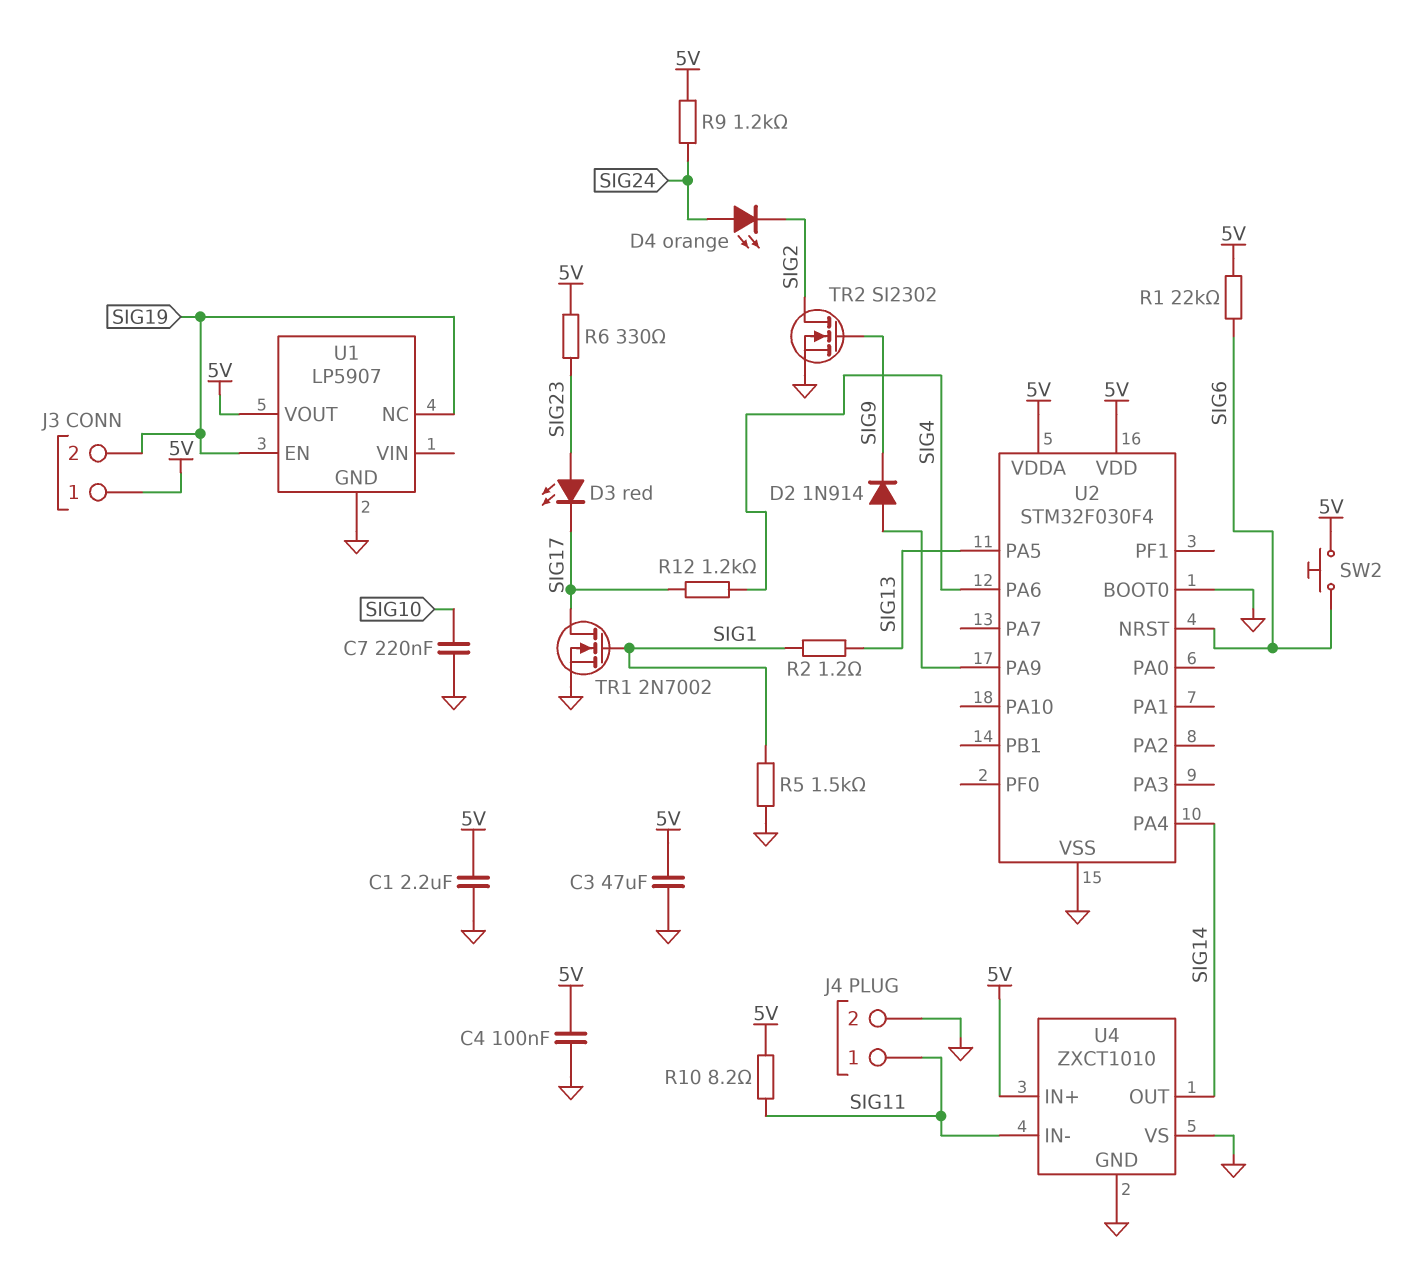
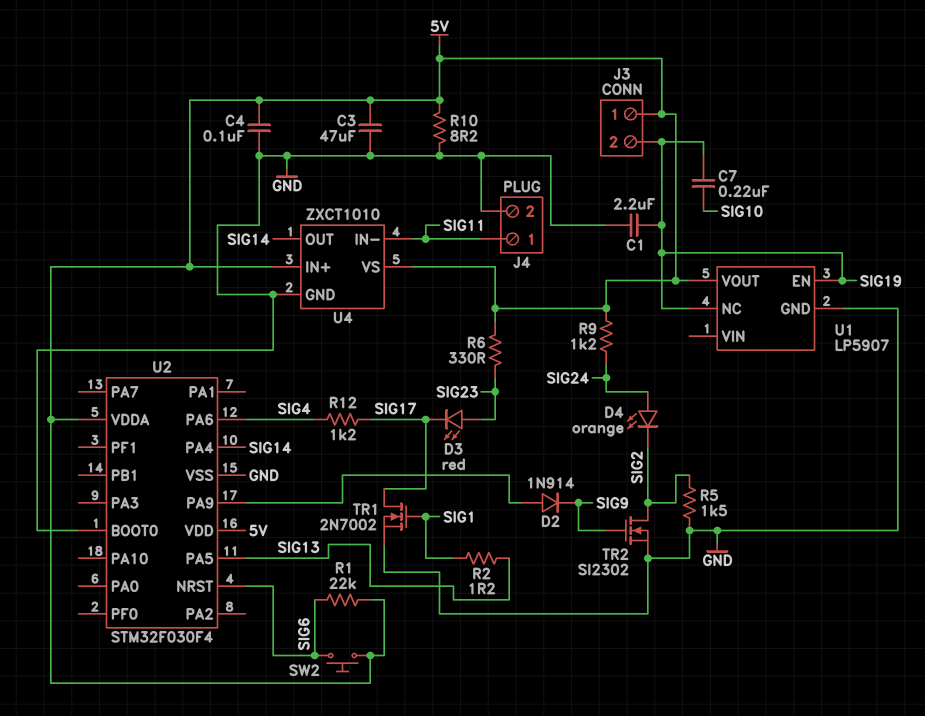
C1: 2.2uF (5V, GND) -> 2.2uF (GND, SIG19)
C7: 220nF (GND, SIG10) -> 220nF (SIG10, SIG19)
R5: 1.5k (GND, SIG1) -> 1.5k (GND, SIG2)
R10: 8.2 (5V, SIG11) -> 8.2 (5V, GND)
U4 pin VS: GND -> 5V

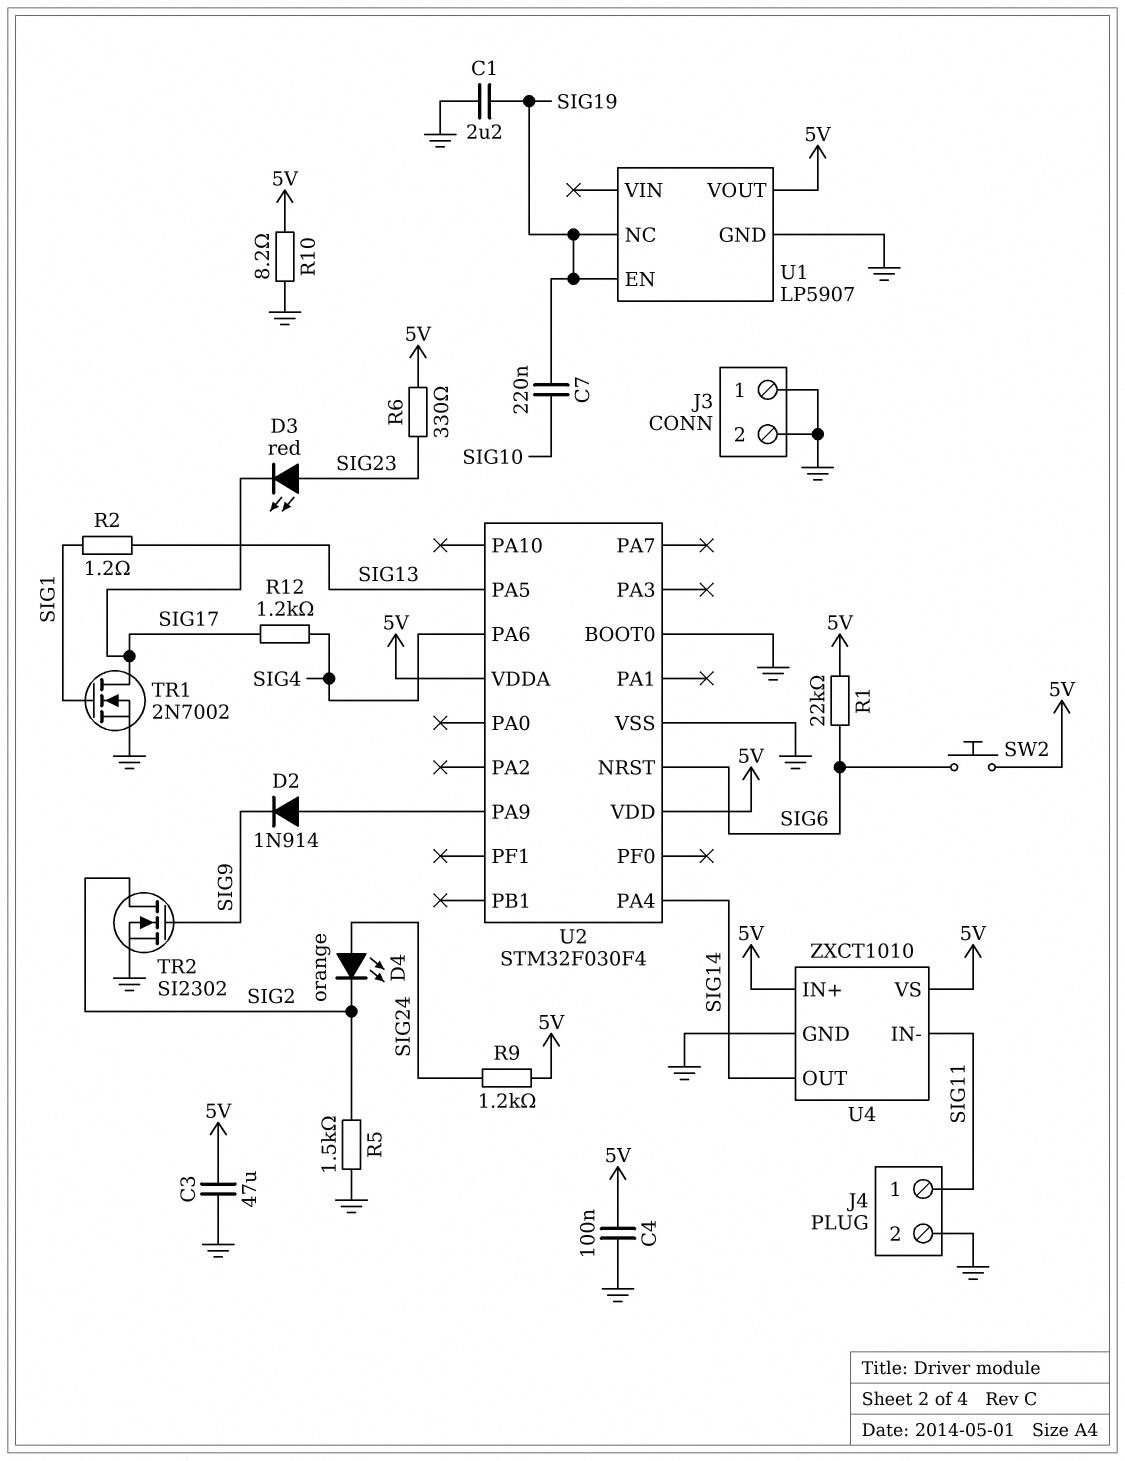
J3 pin 1: 5V -> GND
J3 pin 2: SIG19 -> GND

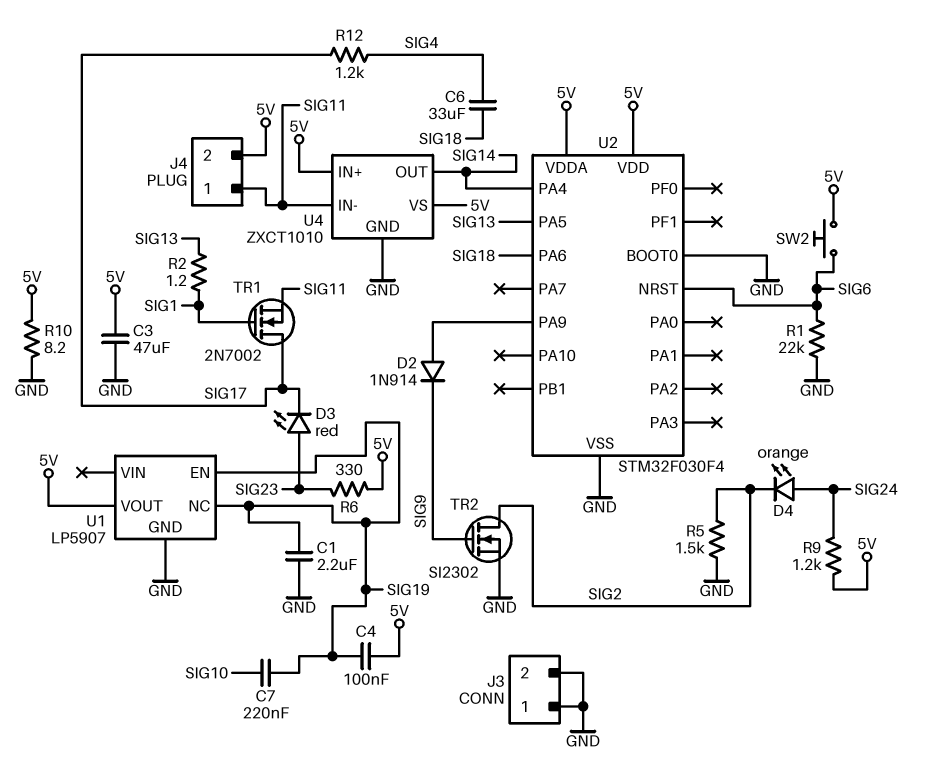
C4: 100nF (5V, GND) -> 100nF (5V, SIG19)
C6: none -> 33uF (SIG4, SIG18)
J4 pin 2: GND -> 5V
R1: 22k (5V, SIG6) -> 22k (GND, SIG6)
TR1: NMOS 2N7002 (G SIG1, D SIG17, S GND) -> NMOS 2N7002 (G SIG1, D SIG17, S SIG11)
U2 pin PA6: SIG4 -> SIG18

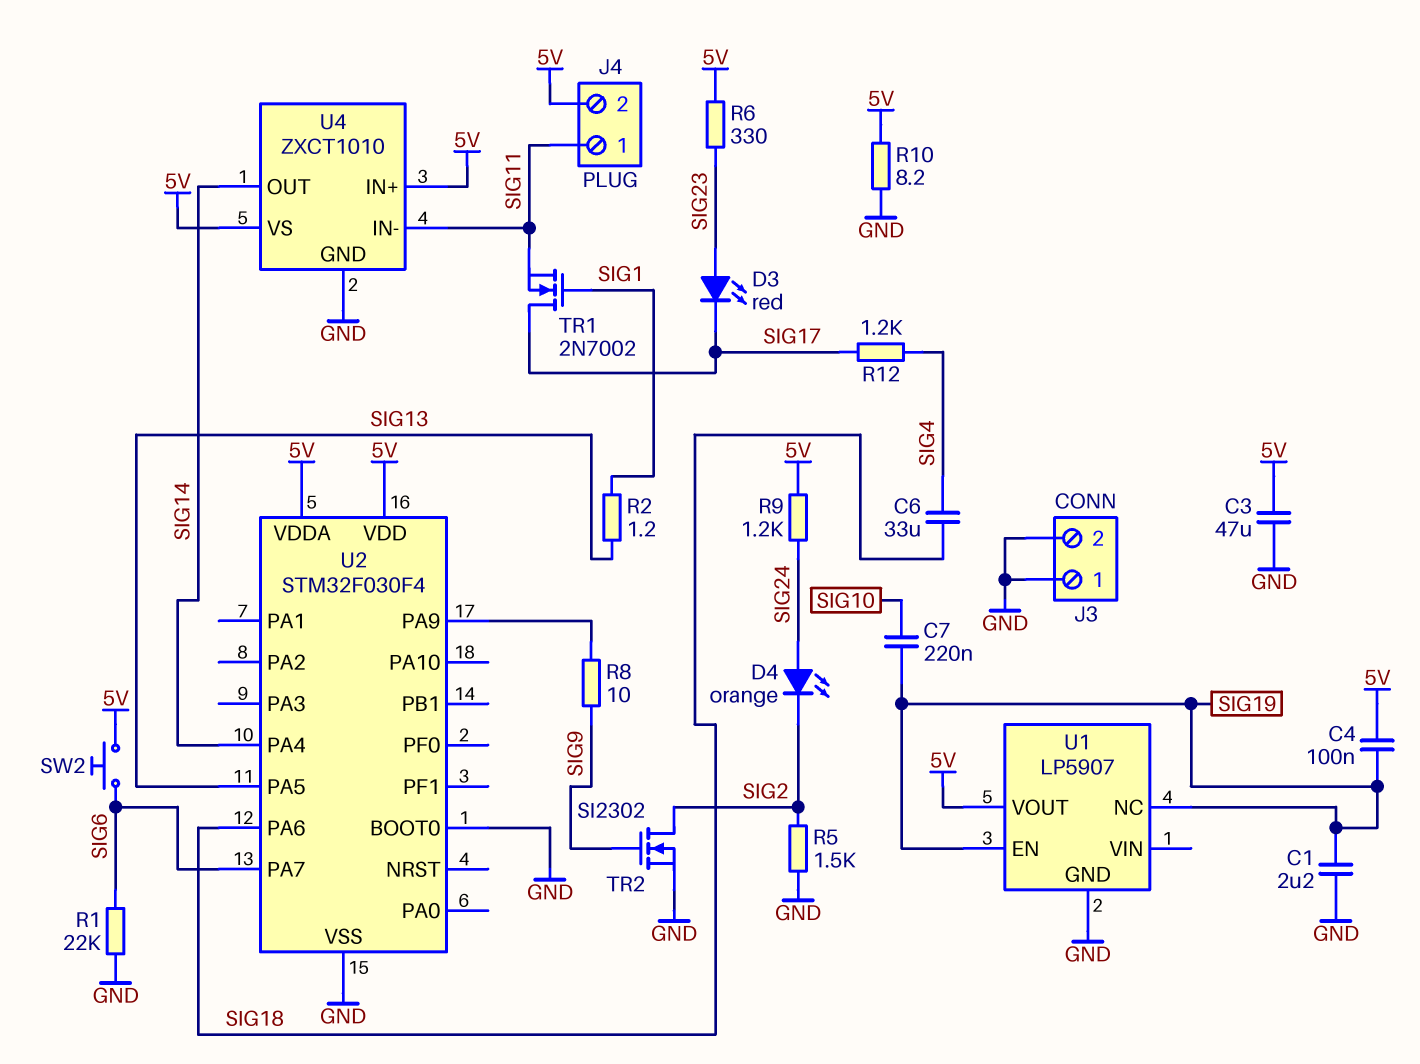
D2: diode 1N914 (A U2/PA9, K SIG9) -> none
R8: none -> 10 (SIG9, U2/PA9)
U2 pin NRST: SIG6 -> none
U2 pin PA7: none -> SIG6

